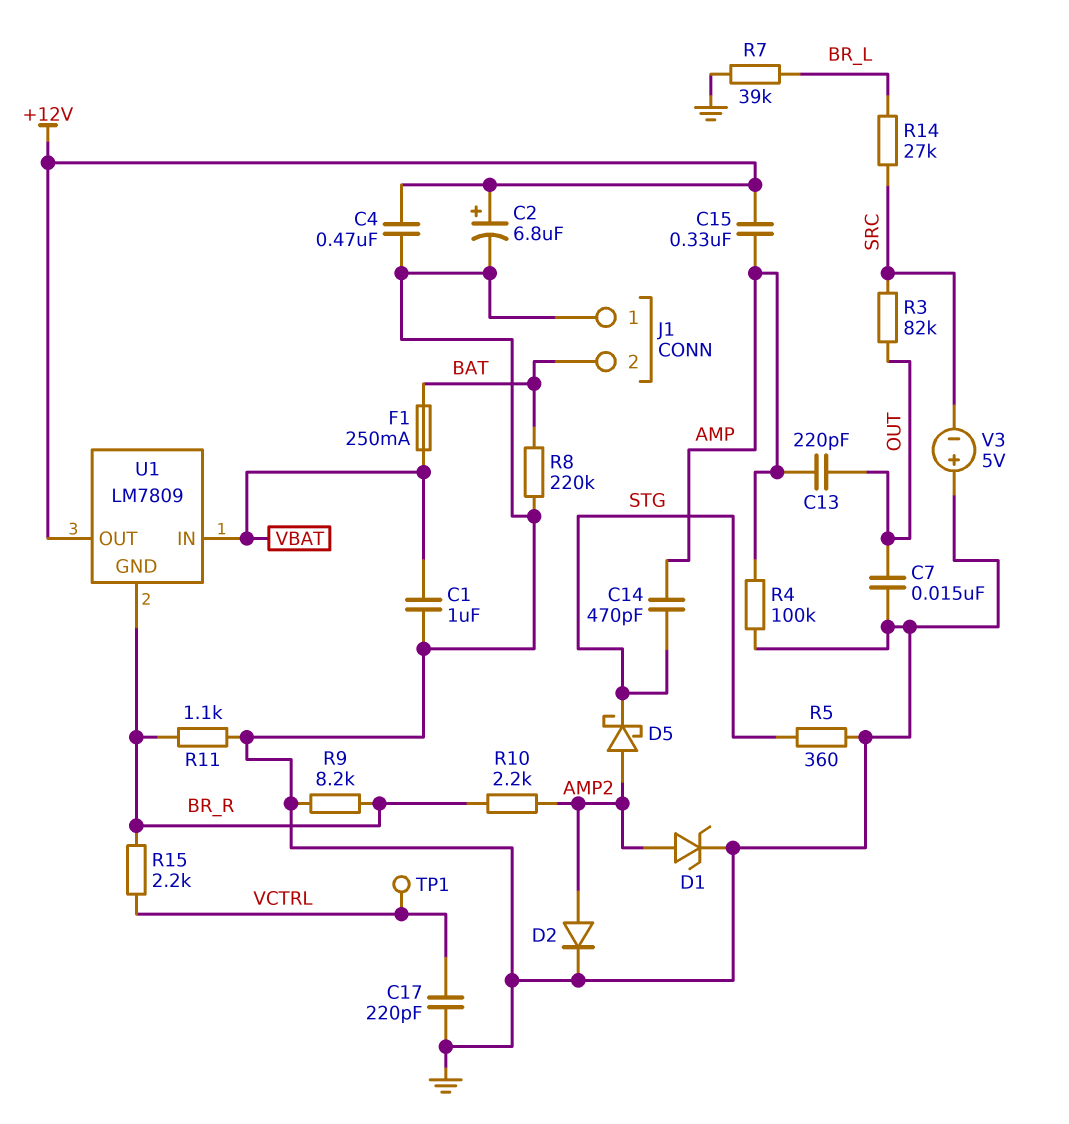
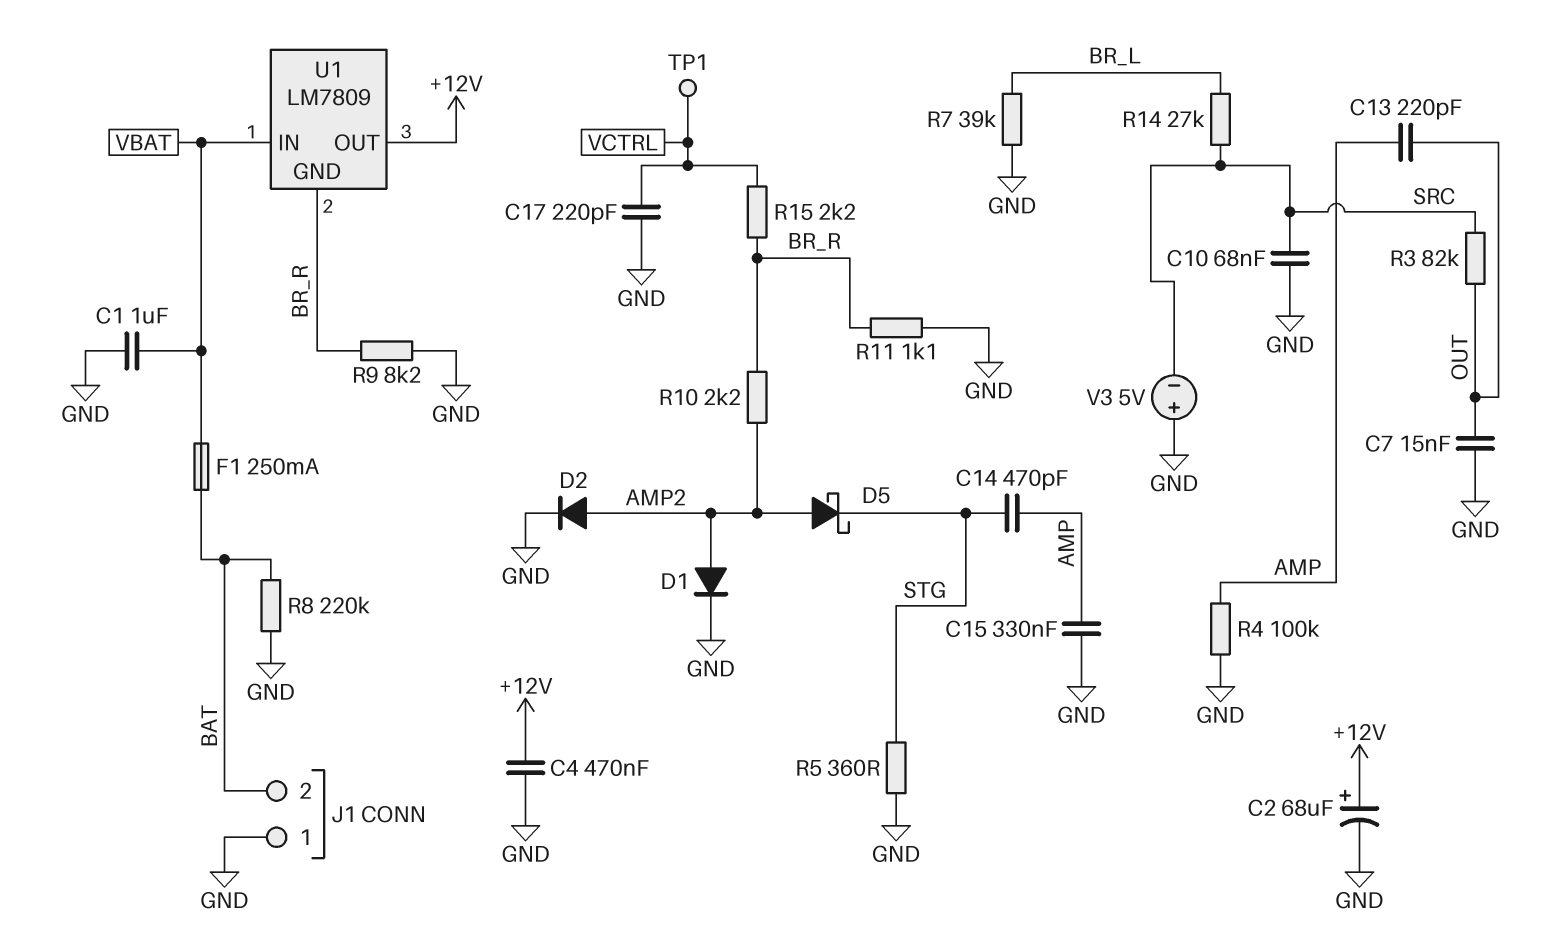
C2: 6.8uF (plus +12V, minus GND) -> 68uF (plus +12V, minus GND)
C10: none -> 68nF (GND, SRC)
C15: 330nF (+12V, AMP) -> 330nF (AMP, GND)
D1: zener (A AMP2, K GND) -> diode (A AMP2, K GND)

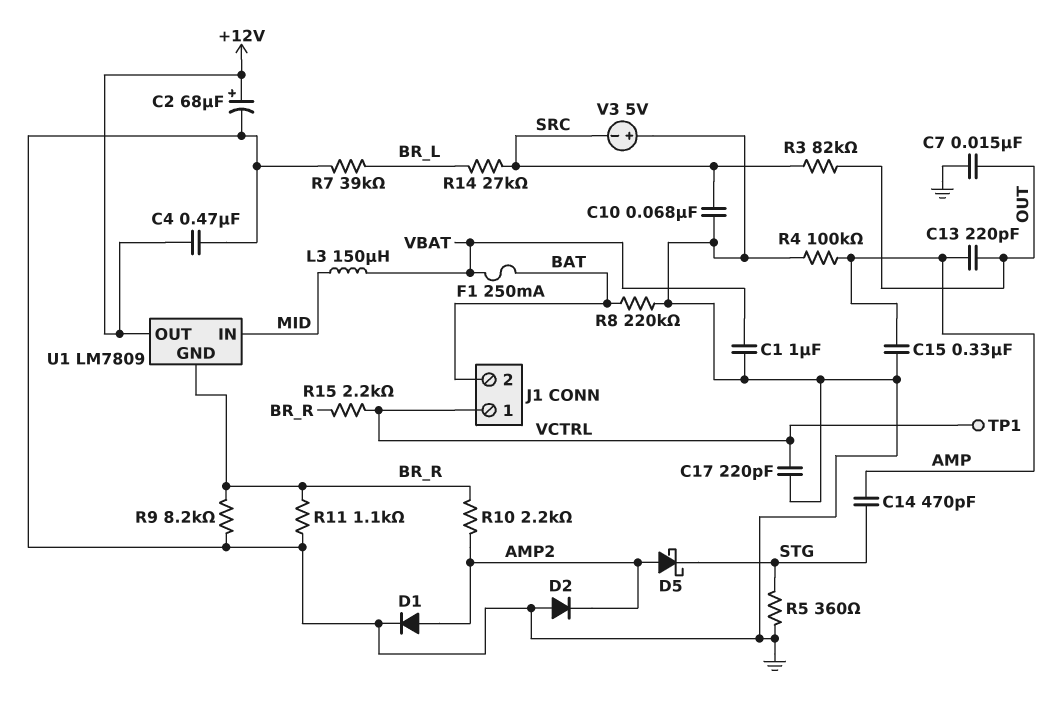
D2: diode (A AMP2, K GND) -> diode (A GND, K AMP2)
J1 pin 1: GND -> VCTRL
L3: none -> 150uH (MID, VBAT)
U1 pin IN: VBAT -> MID

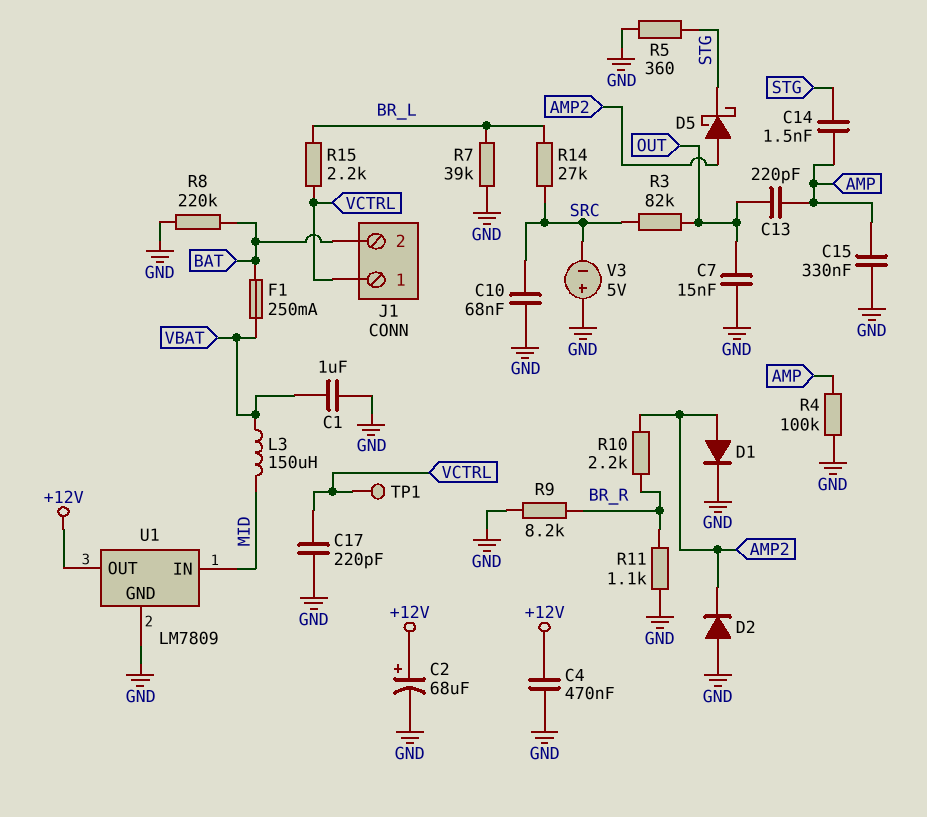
C14: 470pF (AMP, STG) -> 1.5nF (AMP, STG)
R15: 2.2k (BR_R, VCTRL) -> 2.2k (BR_L, VCTRL)
U1 pin GND: BR_R -> GND

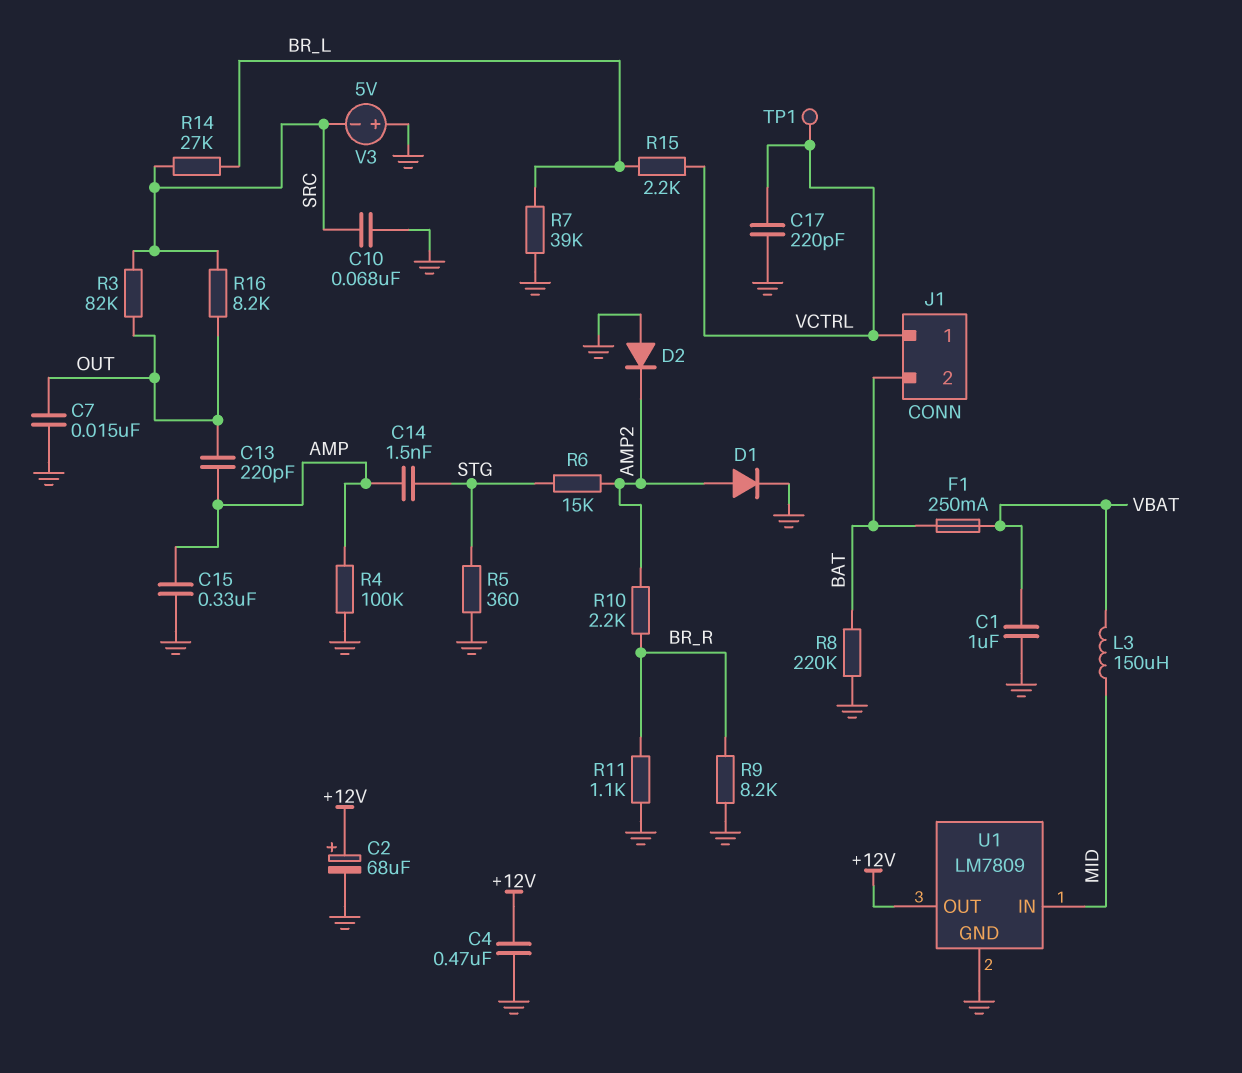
D5: schottky (A AMP2, K STG) -> none
R6: none -> 15k (AMP2, STG)
R16: none -> 8.2k (OUT, SRC)

